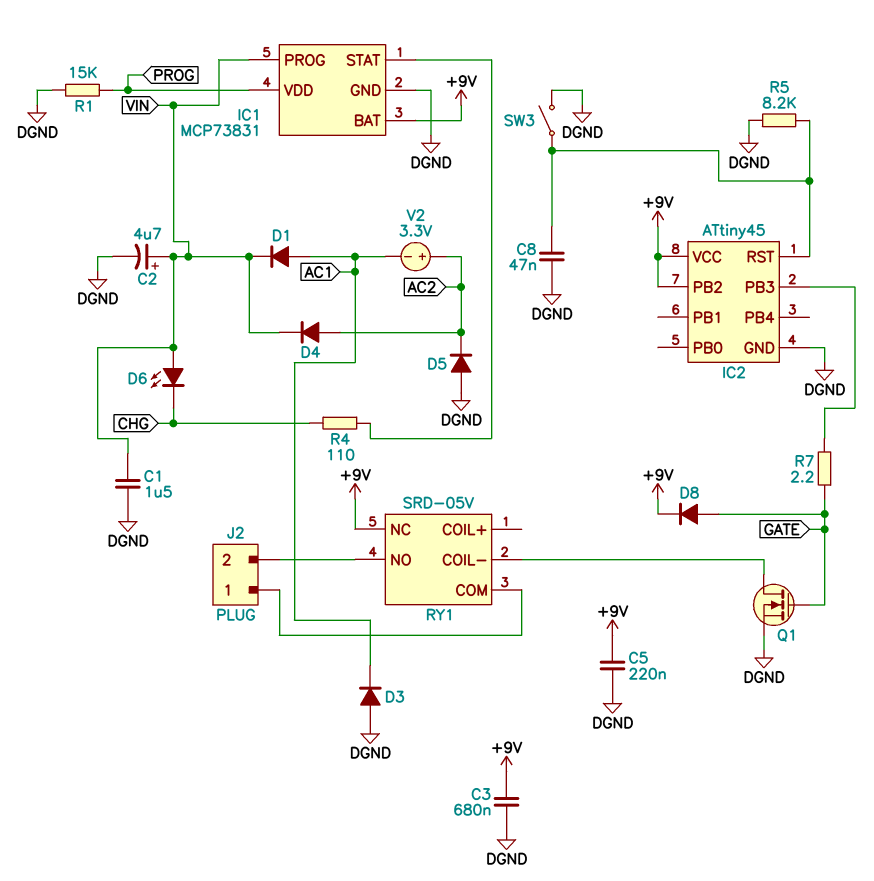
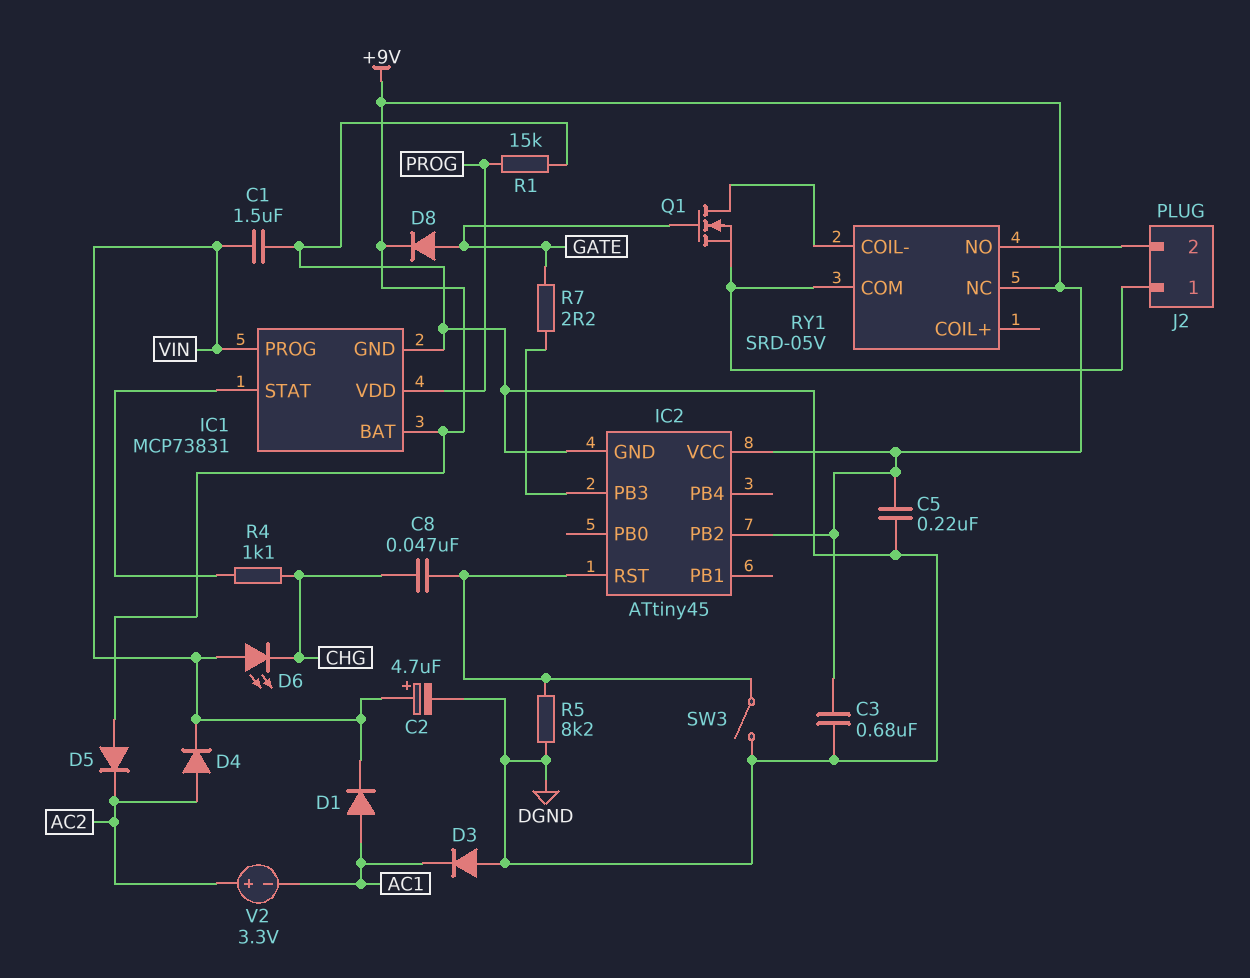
C8: 47nF (DGND, IC2/RST) -> 47nF (CHG, IC2/RST)
D5: diode (A DGND, K AC2) -> diode (A +9V, K AC2)
Q1: NMOS (G GATE, D RY1/COIL-, S DGND) -> NMOS (G GATE, D RY1/COIL-, S J2/1)
R4: 110 (CHG, IC1/STAT) -> 1.1k (CHG, IC1/STAT)

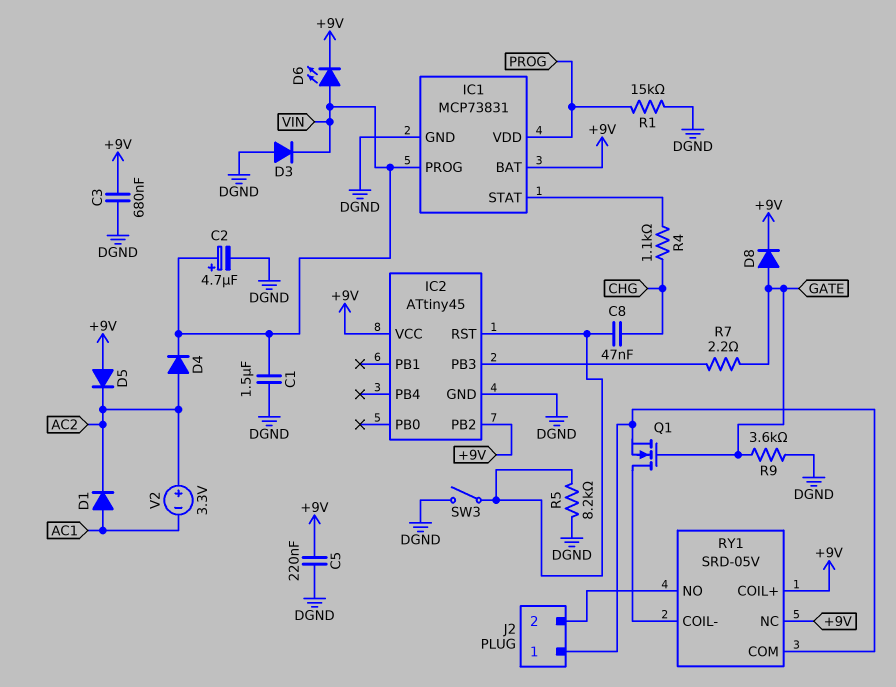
D1: diode (A AC1, K VIN) -> diode (A AC1, K AC2)
D3: diode (A DGND, K AC1) -> diode (A DGND, K VIN)
D6: LED (A VIN, K CHG) -> LED (A VIN, K +9V)
R9: none -> 3.6k (DGND, GATE)
RY1 pin COIL+: none -> +9V

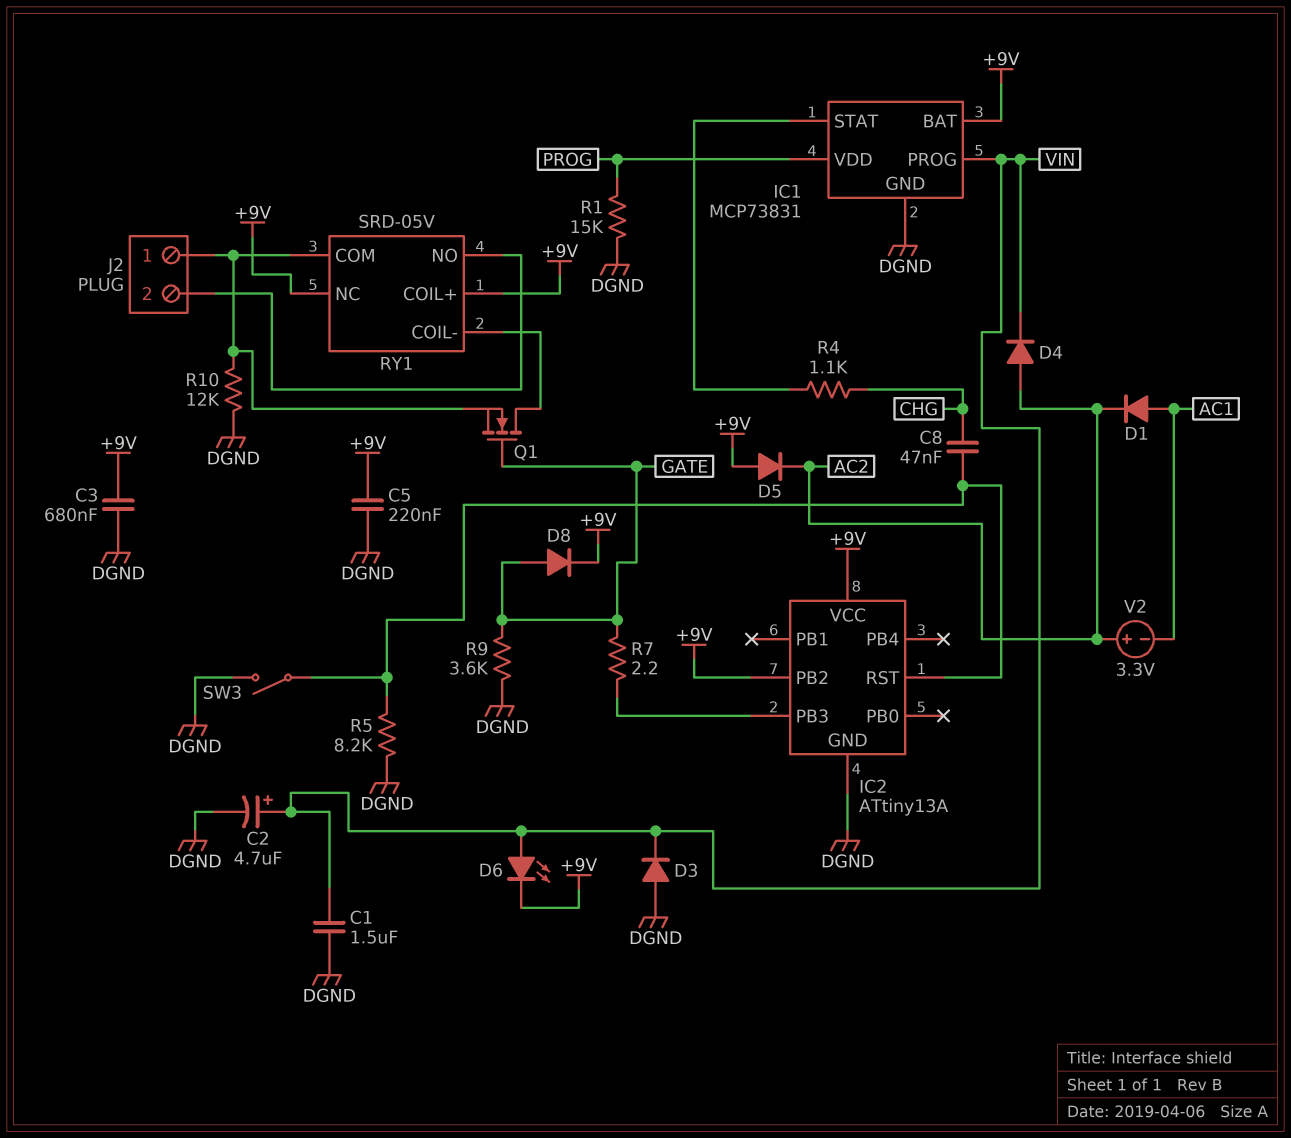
IC2: ATtiny45 -> ATtiny13A
R10: none -> 12k (DGND, J2/1)

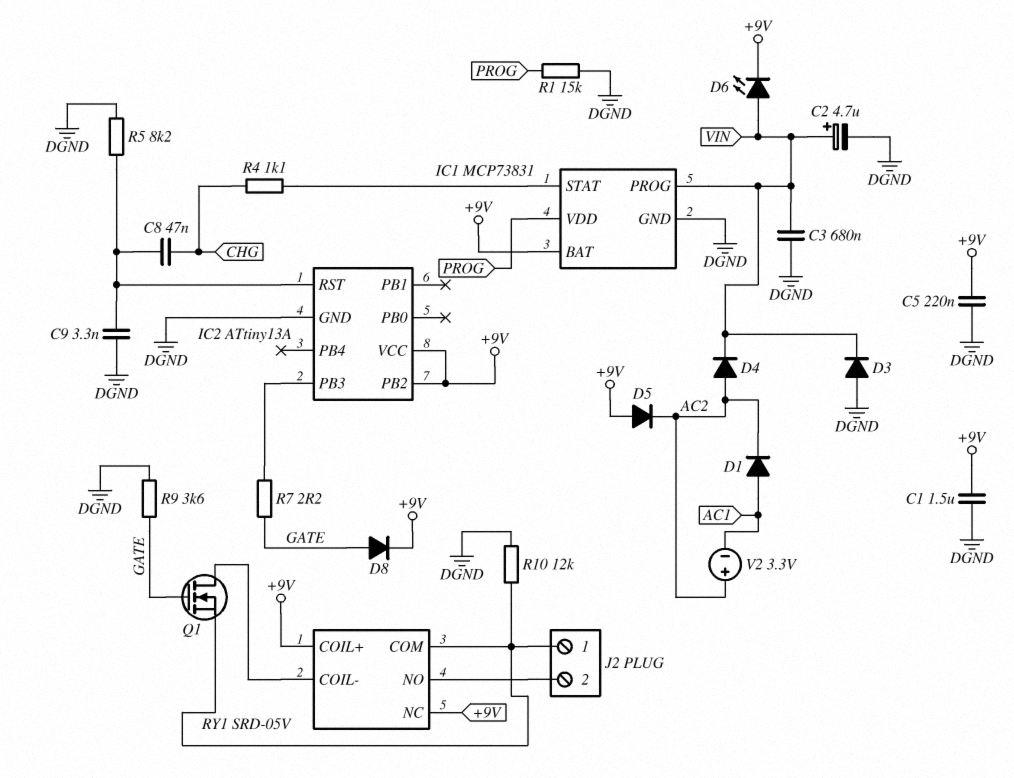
C1: 1.5uF (DGND, VIN) -> 1.5uF (+9V, DGND)
C3: 680nF (+9V, DGND) -> 680nF (DGND, VIN)
C9: none -> 3.3nF (DGND, IC2/RST)
SW3: switch (DGND, IC2/RST) -> none

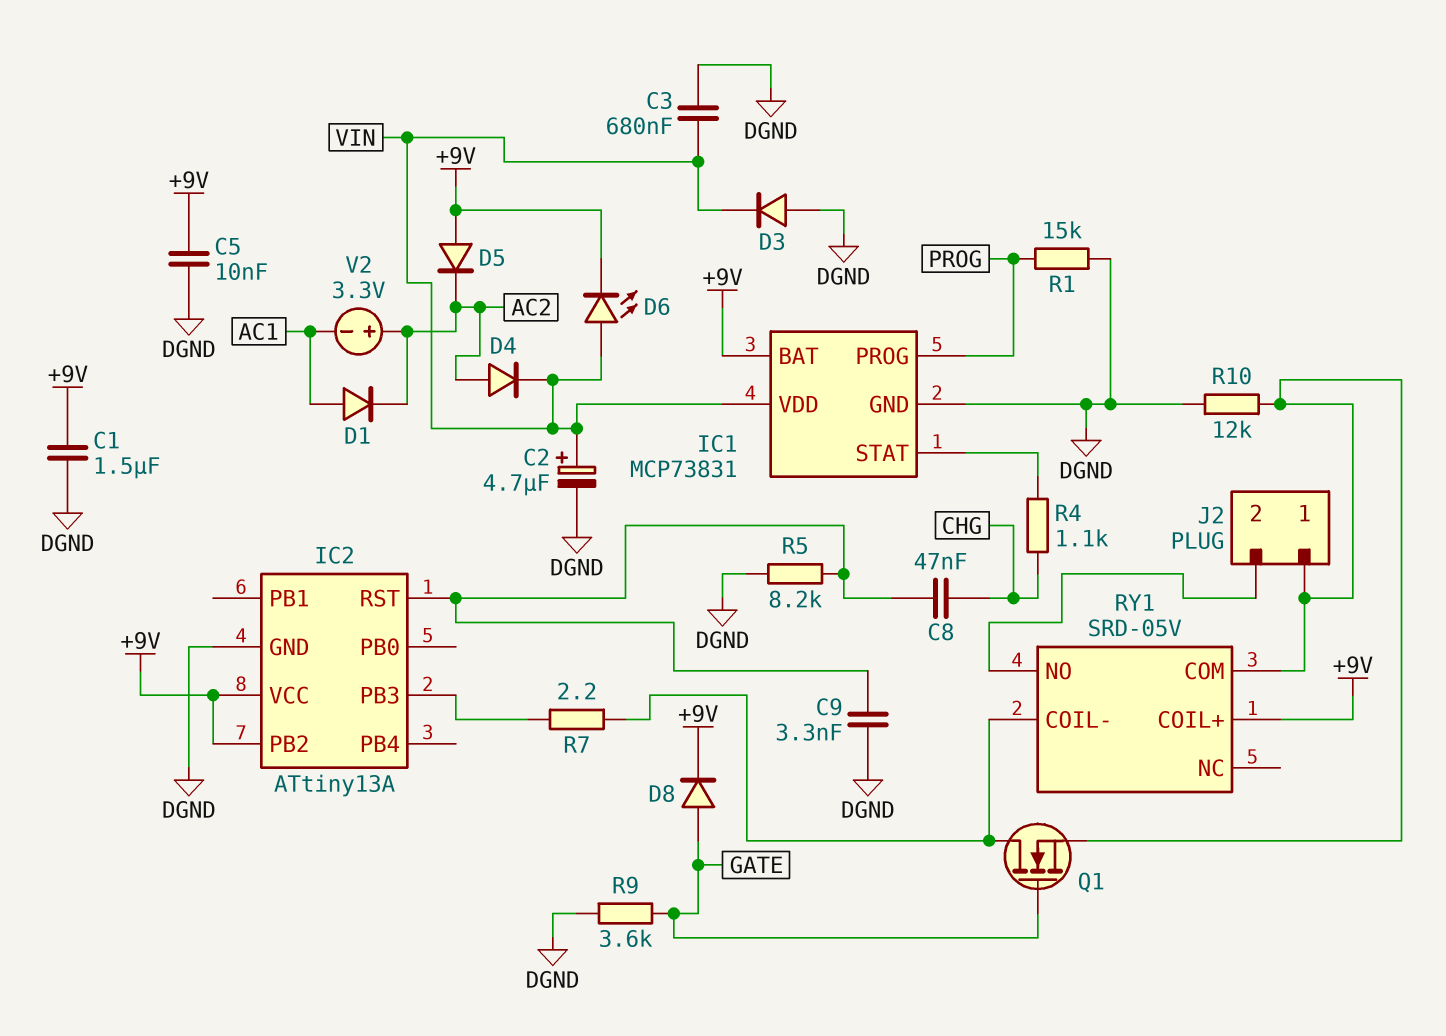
C5: 220nF (+9V, DGND) -> 10nF (+9V, DGND)
IC1 pin PROG: VIN -> PROG
IC1 pin VDD: PROG -> VIN
R7: 2.2 (GATE, IC2/PB3) -> 2.2 (IC2/PB3, RY1/COIL-)
RY1 pin NC: +9V -> none

